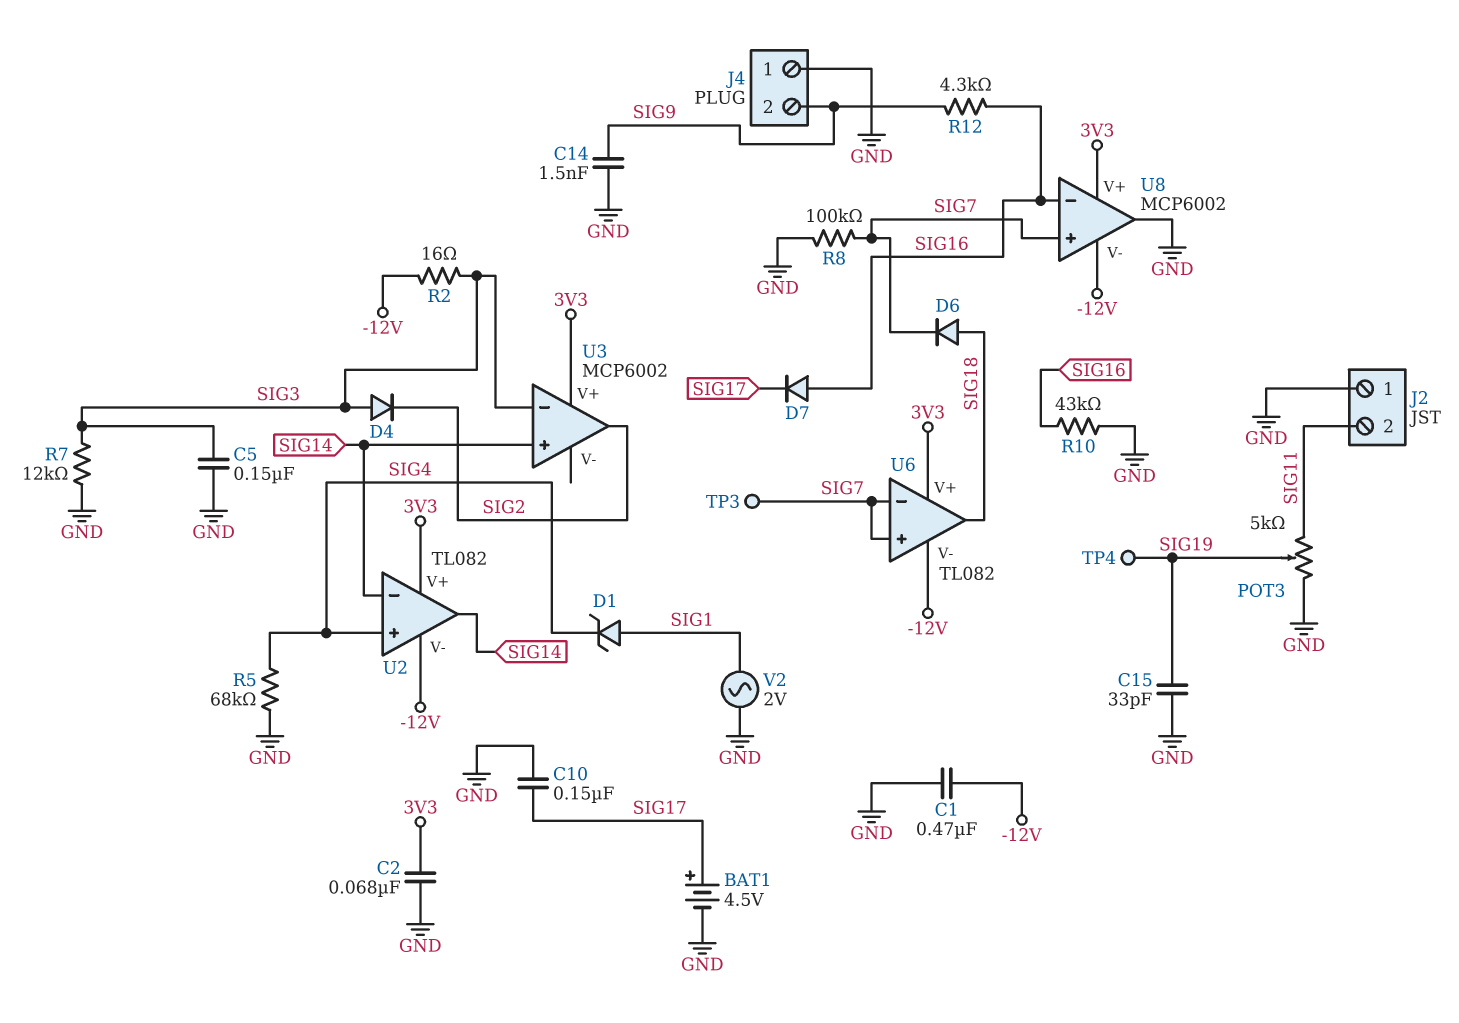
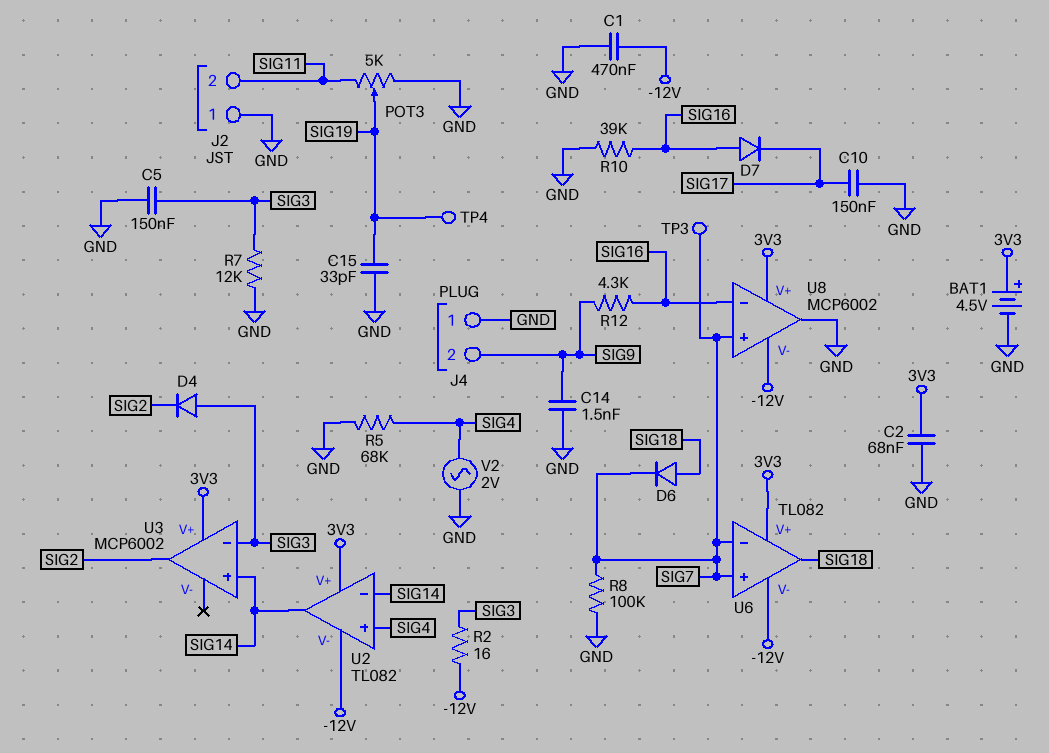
BAT1: 4.5V (plus SIG17, minus GND) -> 4.5V (plus 3V3, minus GND)
D1: zener (A SIG1, K SIG4) -> none
R10: 43k (GND, SIG16) -> 39k (GND, SIG16)
V2: AC 2V (GND, SIG1) -> AC 2V (GND, SIG4)

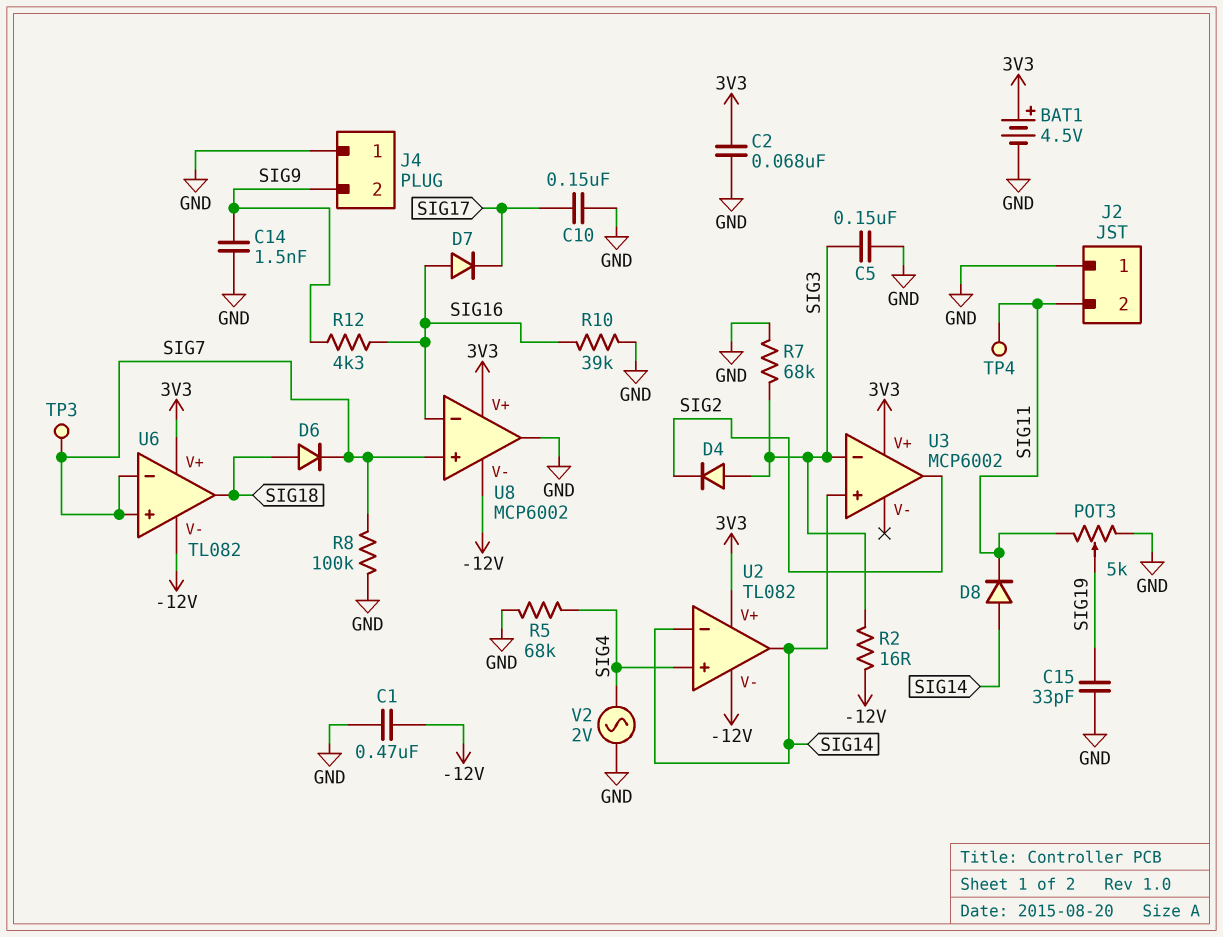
D8: none -> diode (A SIG14, K SIG11)
R7: 12k (GND, SIG3) -> 68k (GND, SIG3)
TP4: test point (SIG19) -> test point (SIG11)

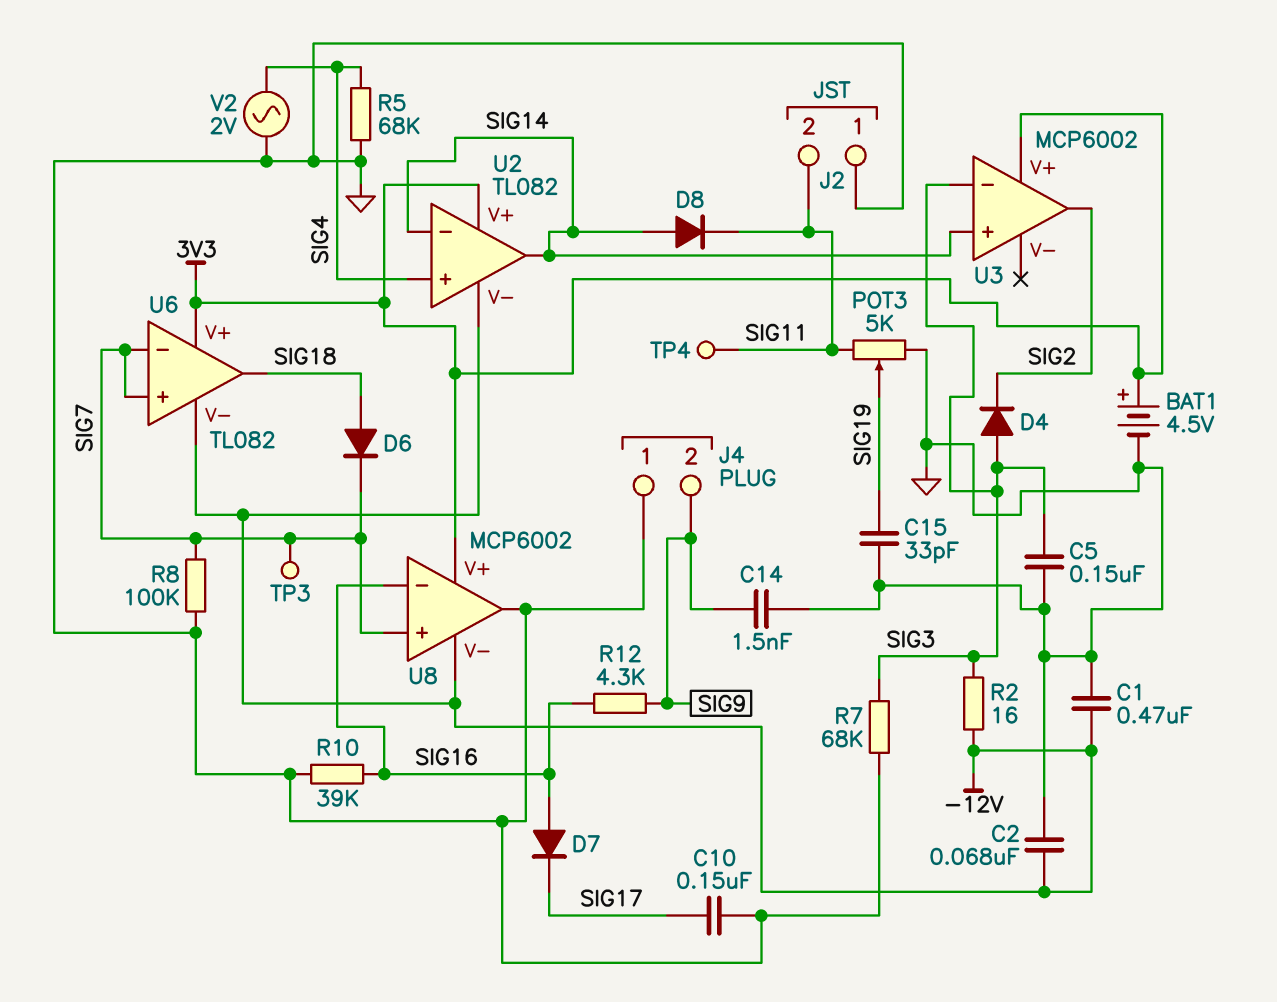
C2: 68nF (3V3, GND) -> 68nF (-12V, GND)

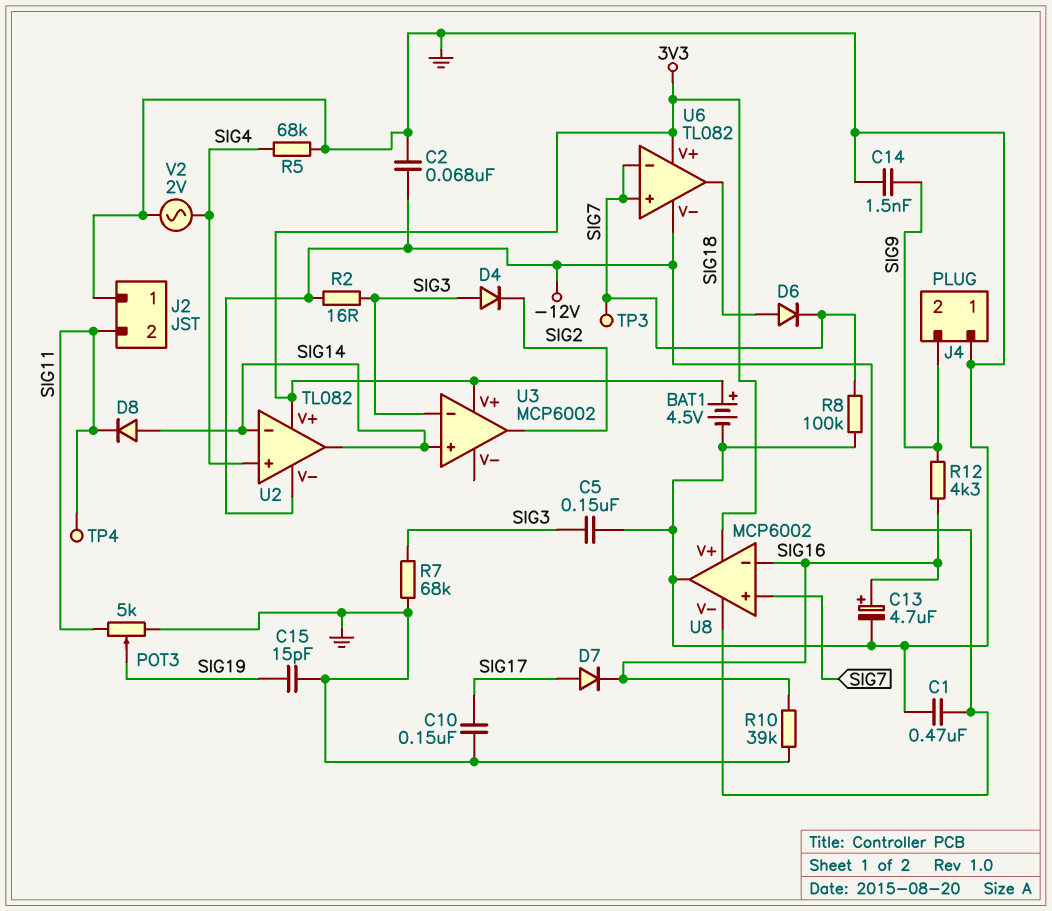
C13: none -> 4.7uF (plus SIG16, minus GND)
C15: 33pF (GND, SIG19) -> 15pF (GND, SIG19)
D7: diode (A SIG16, K SIG17) -> diode (A SIG17, K SIG16)

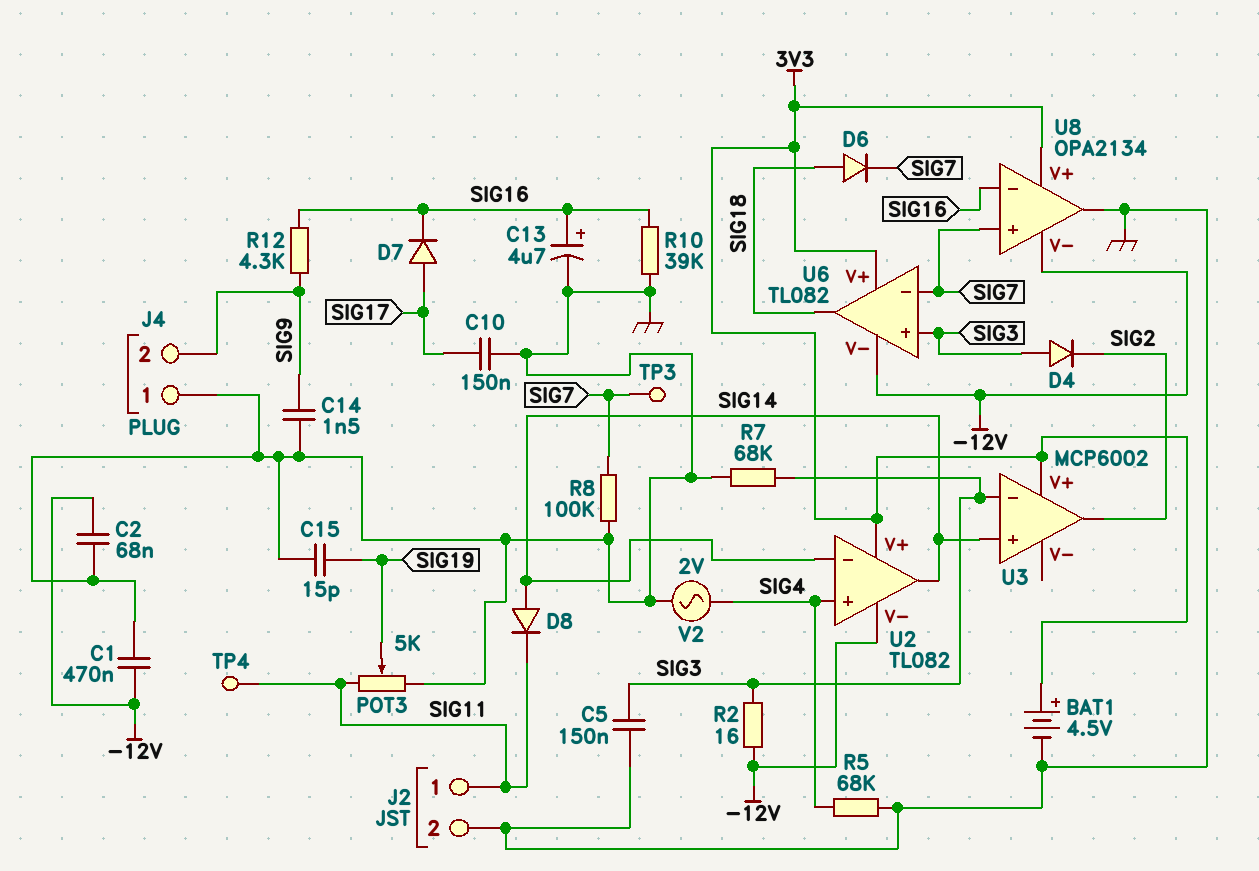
J2 pin 1: GND -> SIG11
J2 pin 2: SIG11 -> GND
U6 pin in+: SIG7 -> SIG3
U8: MCP6002 -> OPA2134

